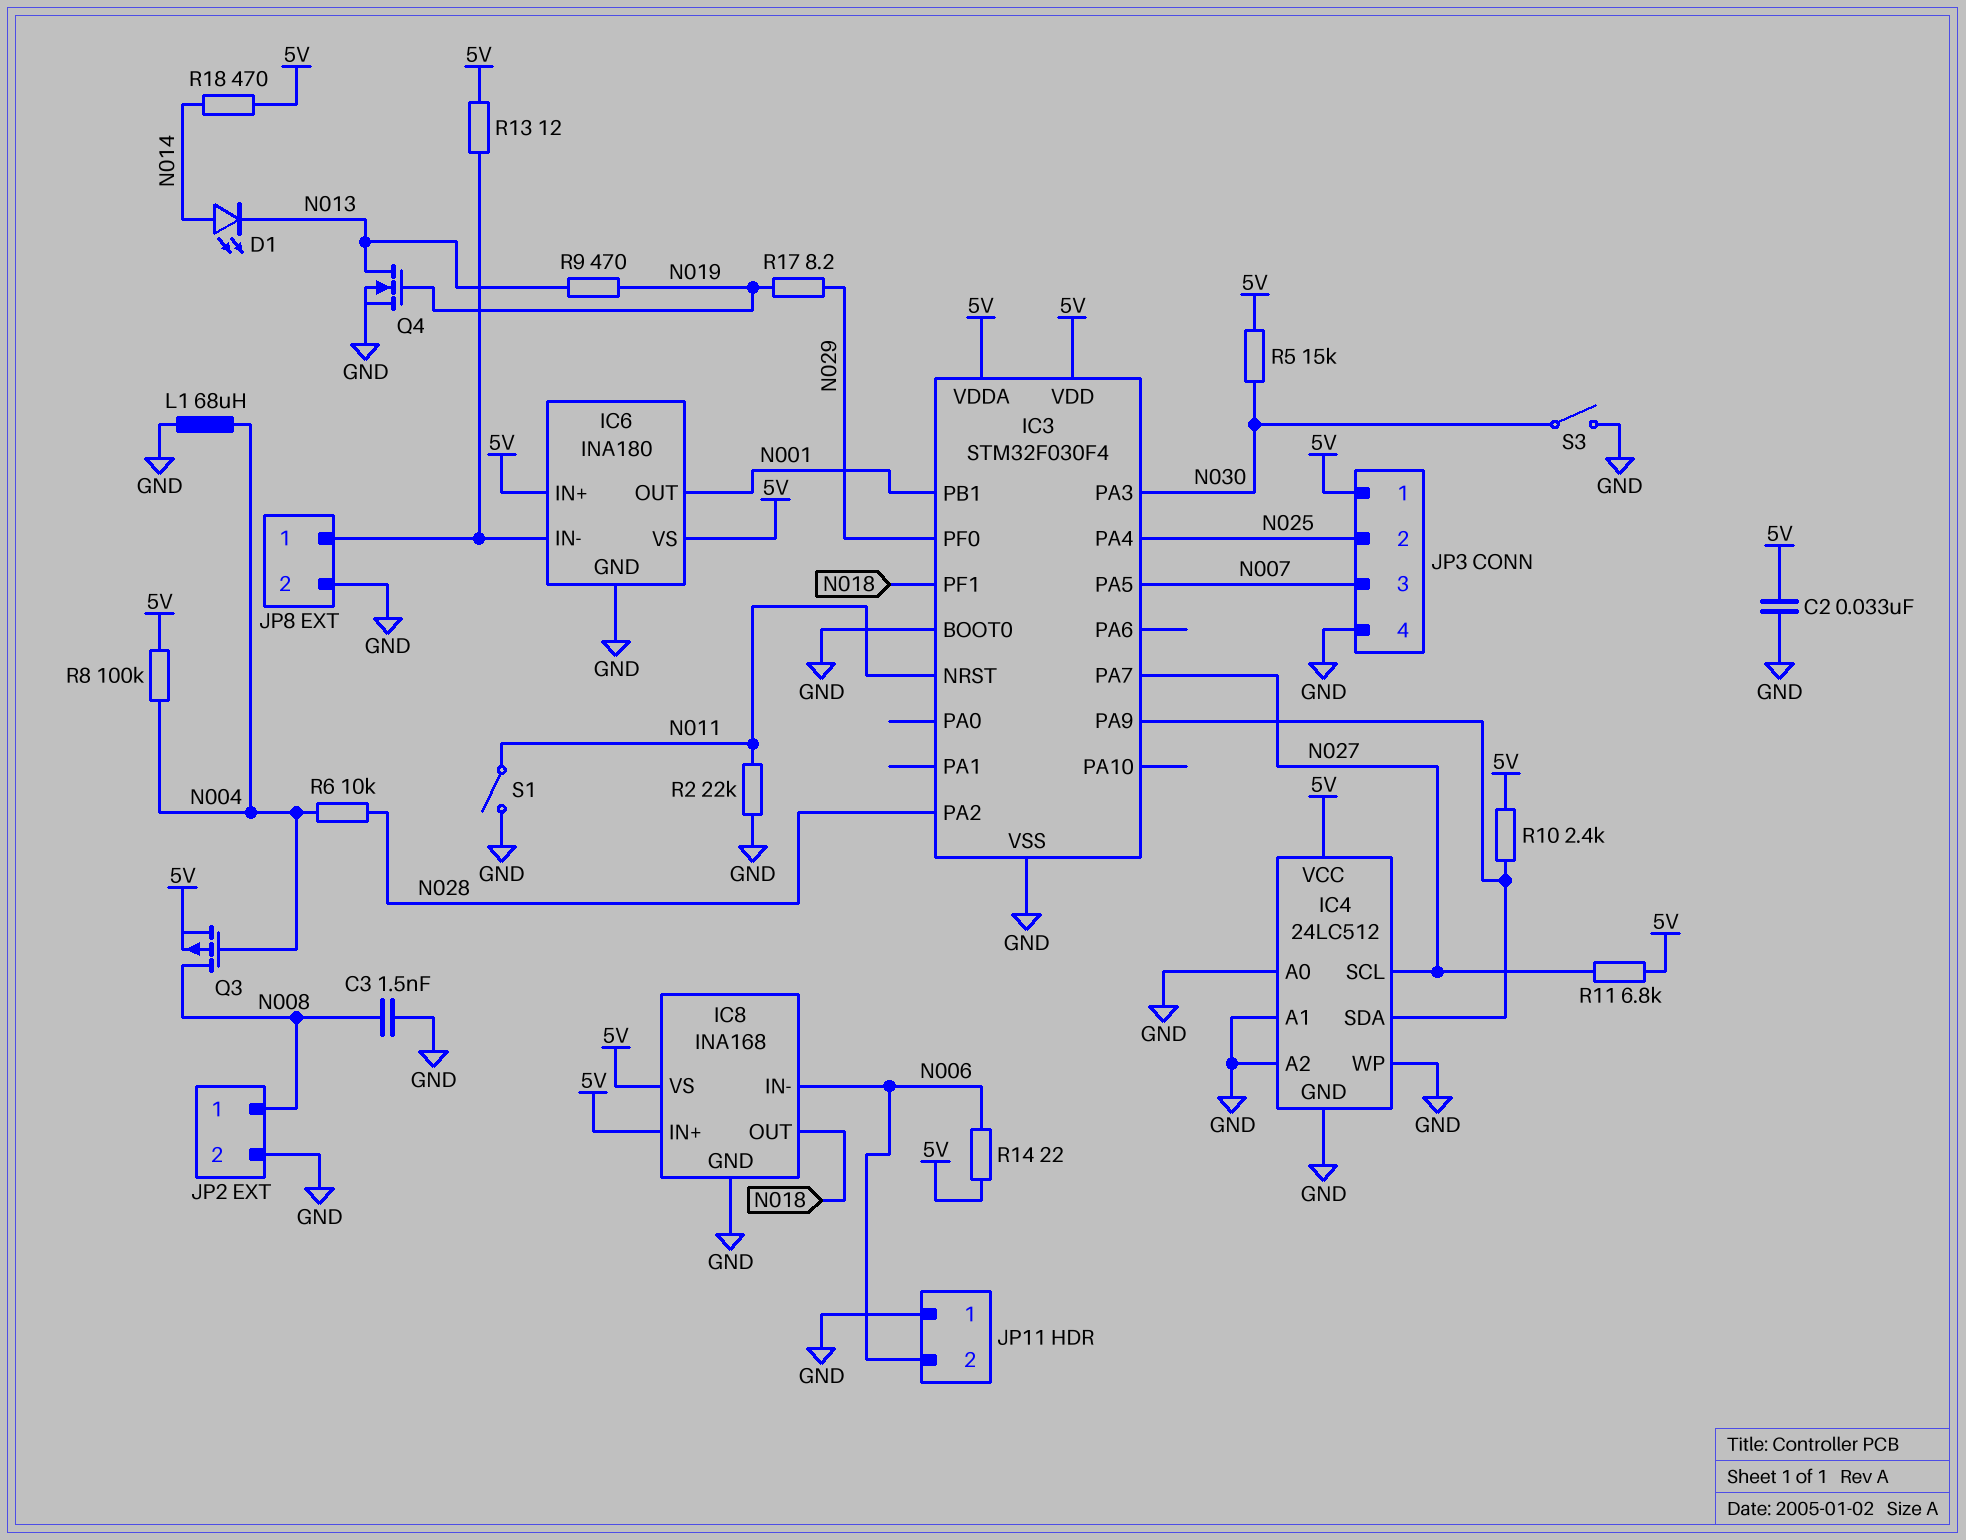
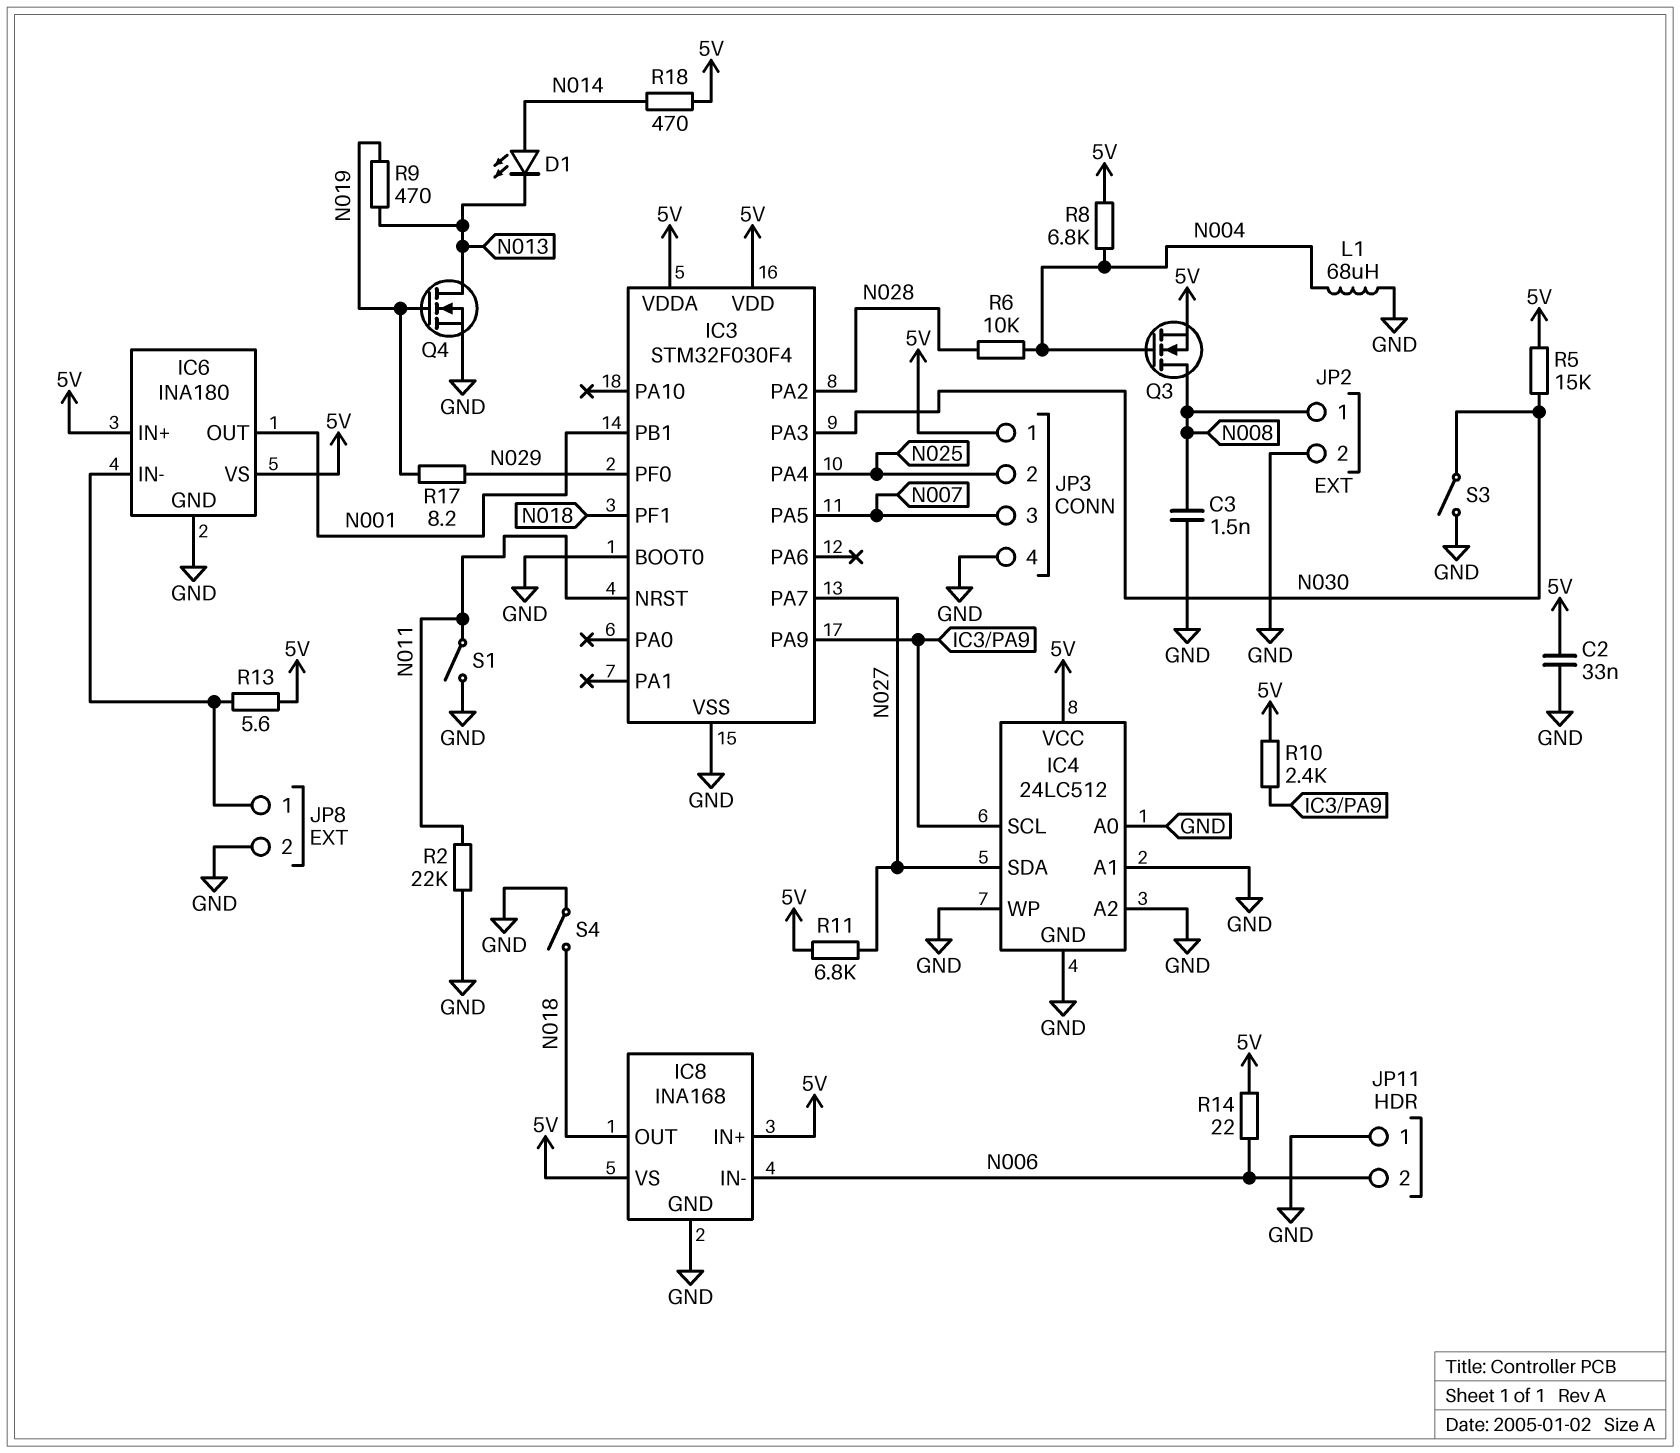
IC4 pin SCL: N027 -> IC3/PA9
IC4 pin SDA: IC3/PA9 -> N027
Q3: PMOS (G N004, D N008, S 5V) -> NMOS (G N004, D N008, S 5V)
R8: 100k (5V, N004) -> 6.8k (5V, N004)
R13: 12 (5V, IC6/IN-) -> 5.6 (5V, IC6/IN-)
S4: none -> switch (GND, N018)

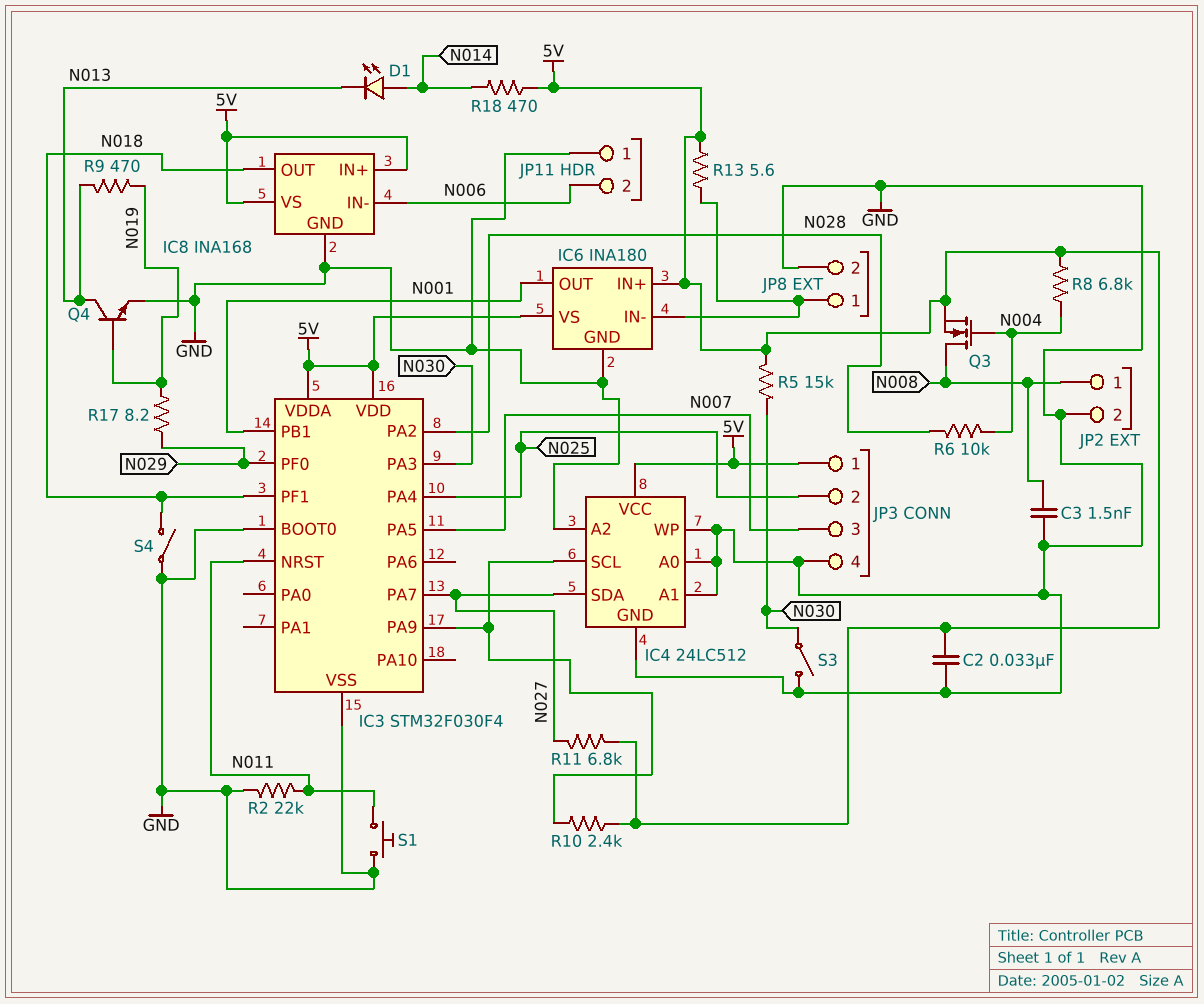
L1: 68uH (GND, N004) -> none
Q4: NMOS (G N019, D N013, S GND) -> NPN (B N019, C N013, E GND)
R14: 22 (5V, N006) -> none
S1: switch (GND, N011) -> button (GND, N011)

